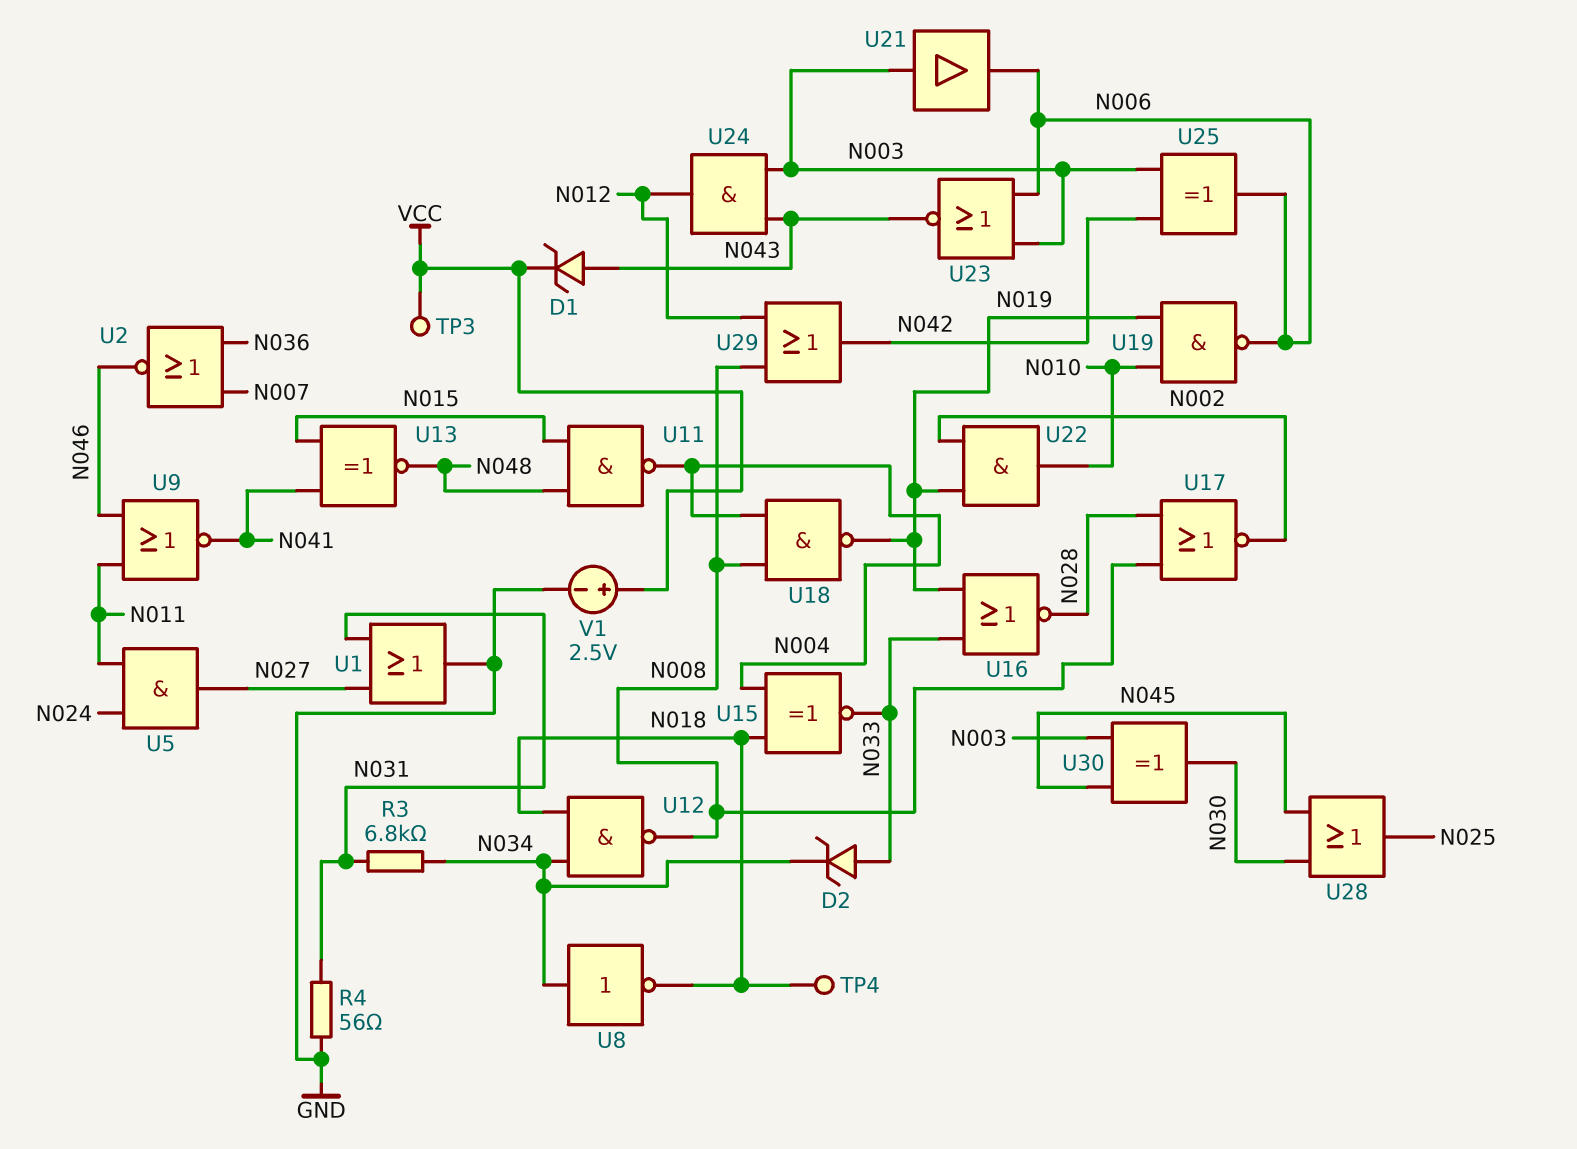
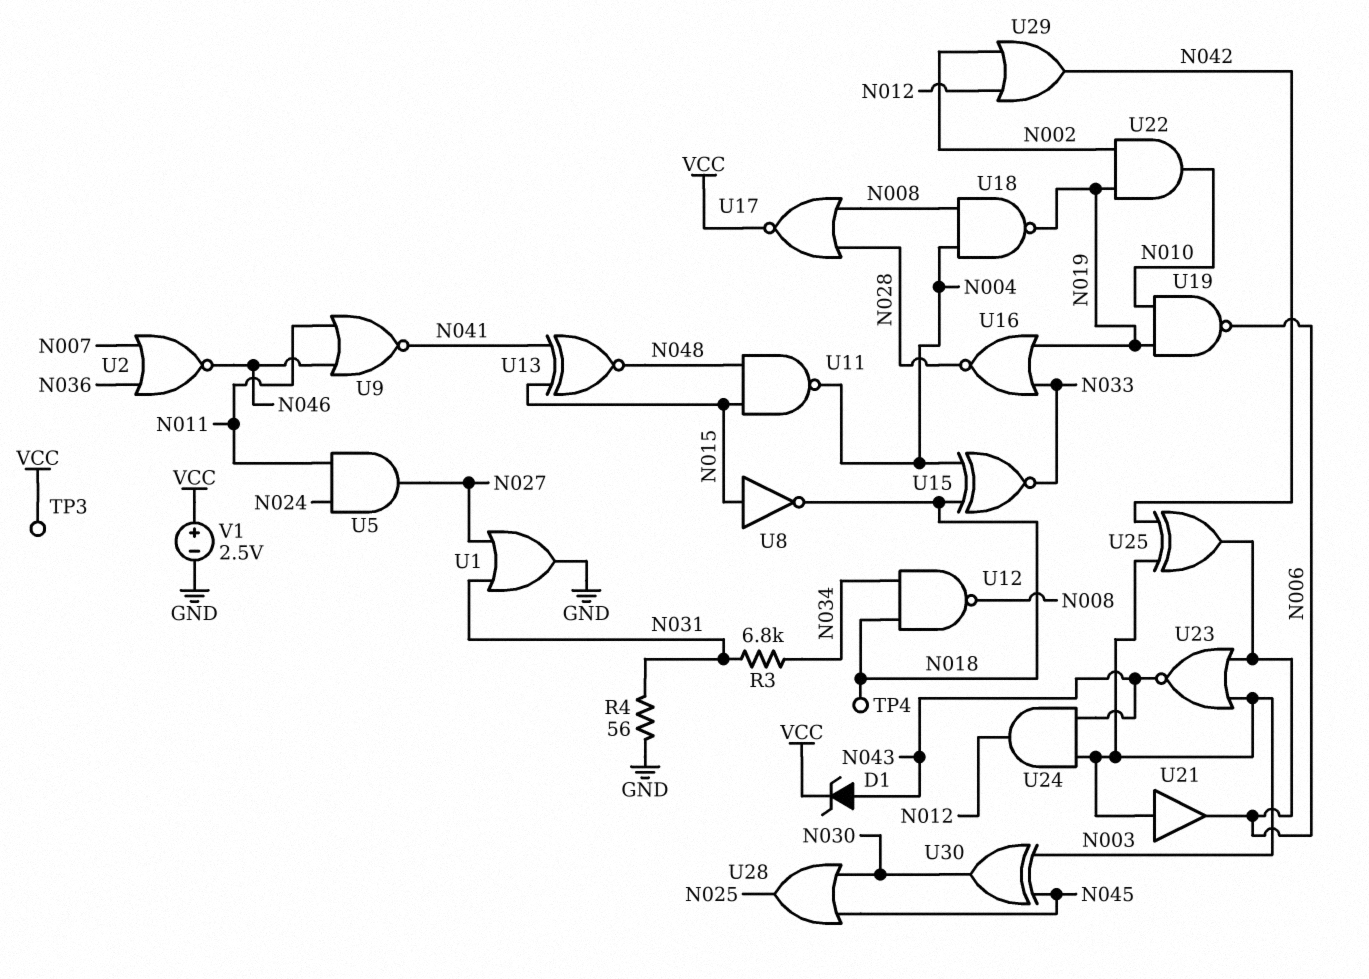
D2: zener (A N033, K N034) -> none
U8: NOT (in N034, out N018) -> NOT (in N015, out N018)
U17: NOR (in N008, in N028, out N002) -> NOR (in N008, in N028, out VCC)
U29: OR (in N008, in N012, out N042) -> OR (in N002, in N012, out N042)

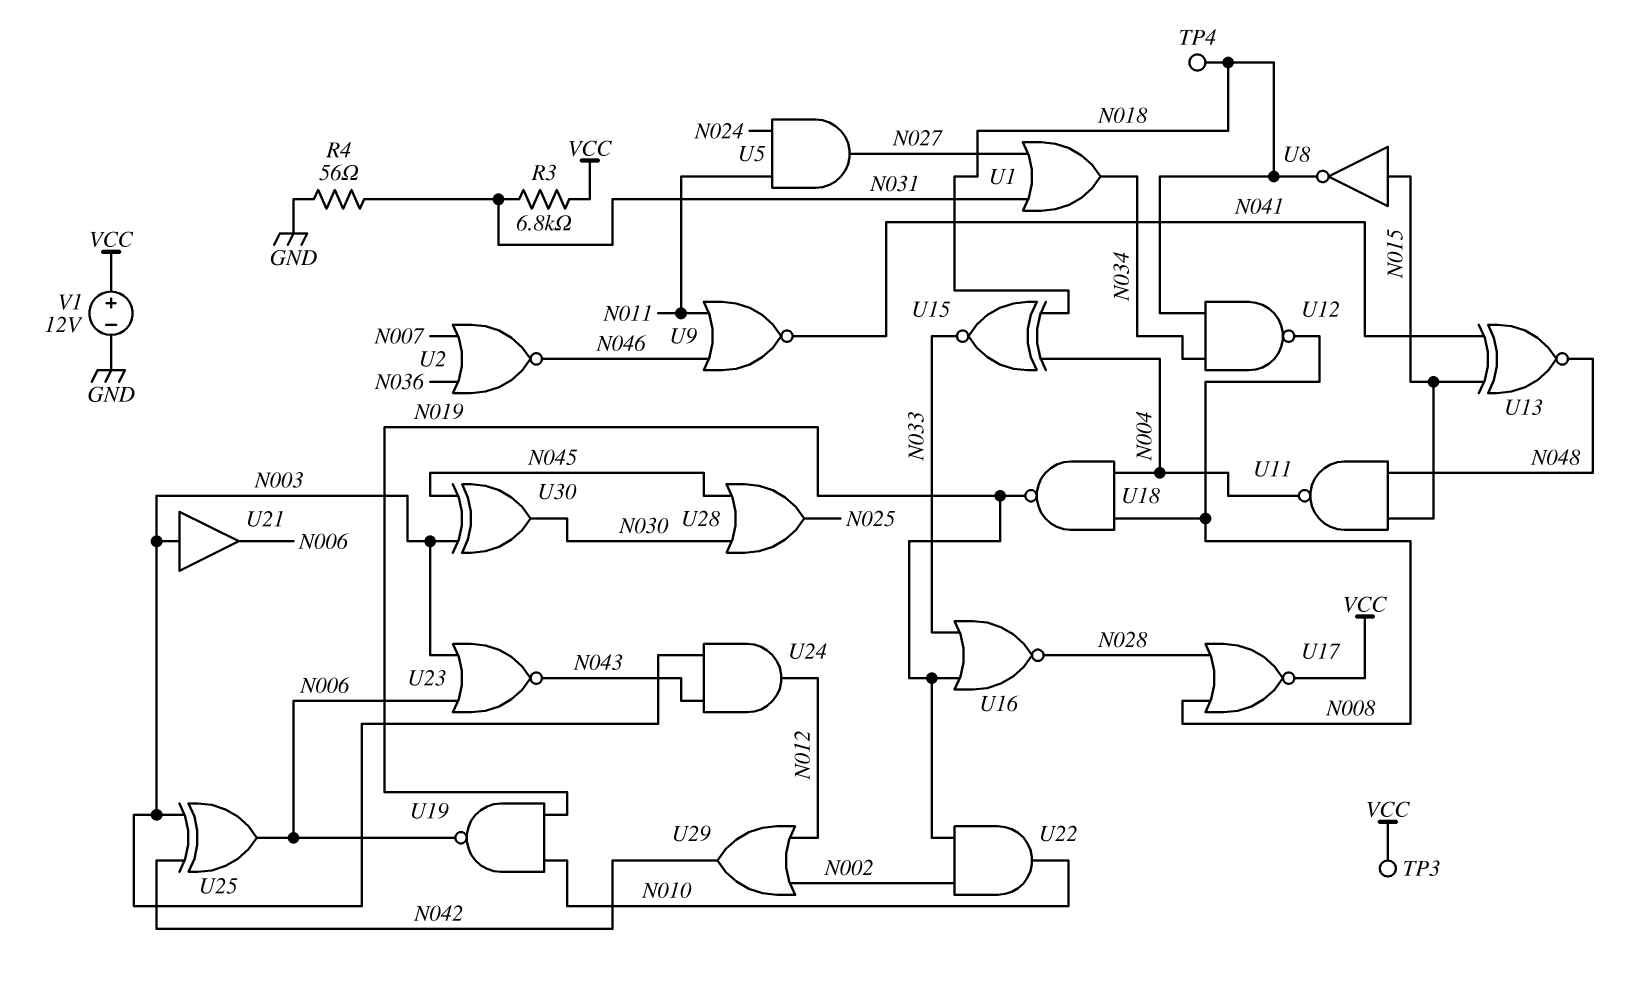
D1: zener (A N043, K VCC) -> none
R3: 6.8k (N031, N034) -> 6.8k (N031, VCC)
U1: OR (in N027, in N031, out GND) -> OR (in N027, in N031, out N034)
V1: 2.5V (plus VCC, minus GND) -> 12V (plus VCC, minus GND)

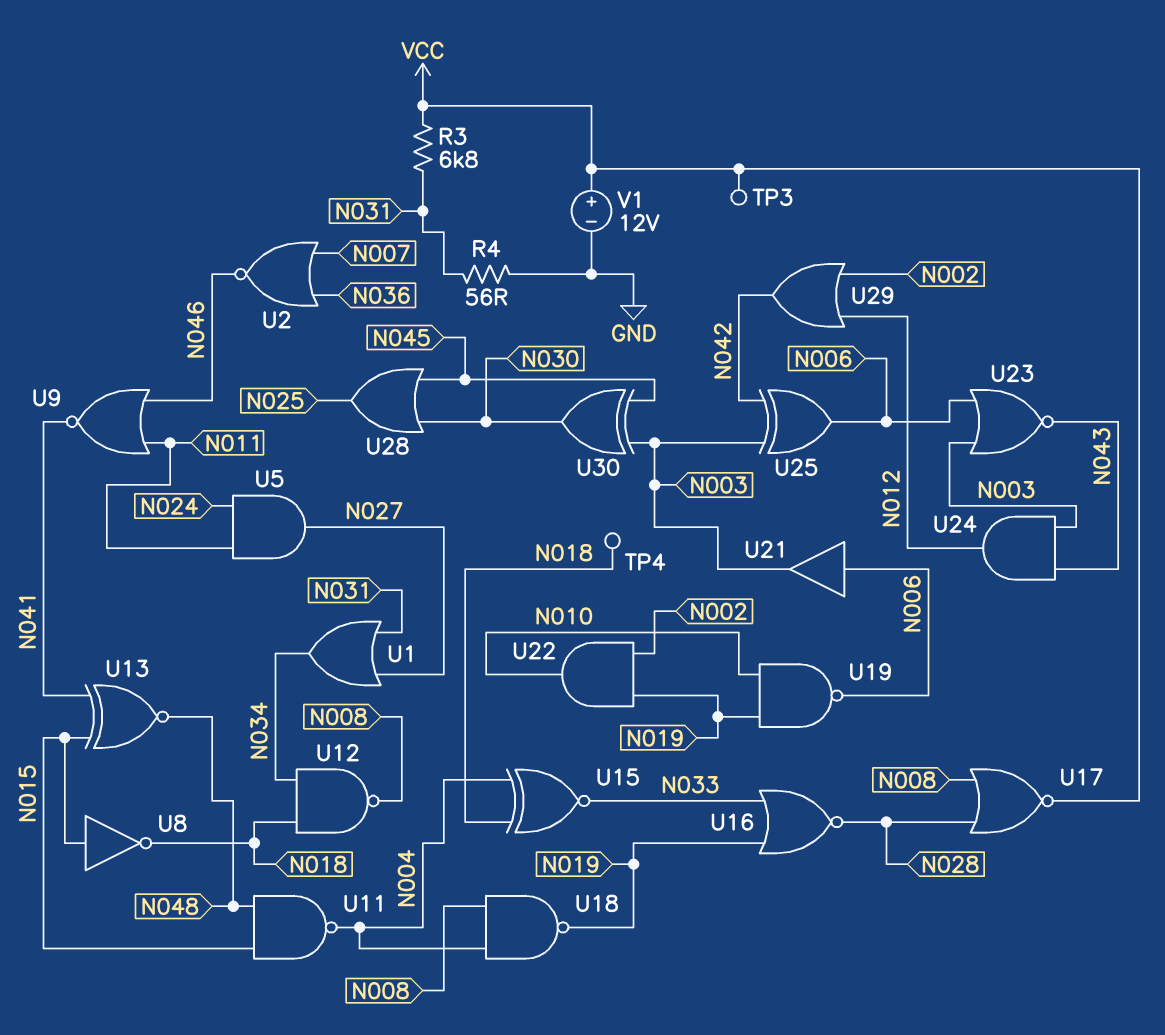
U21: buffer (in N003, out N006) -> buffer (in N006, out N003)

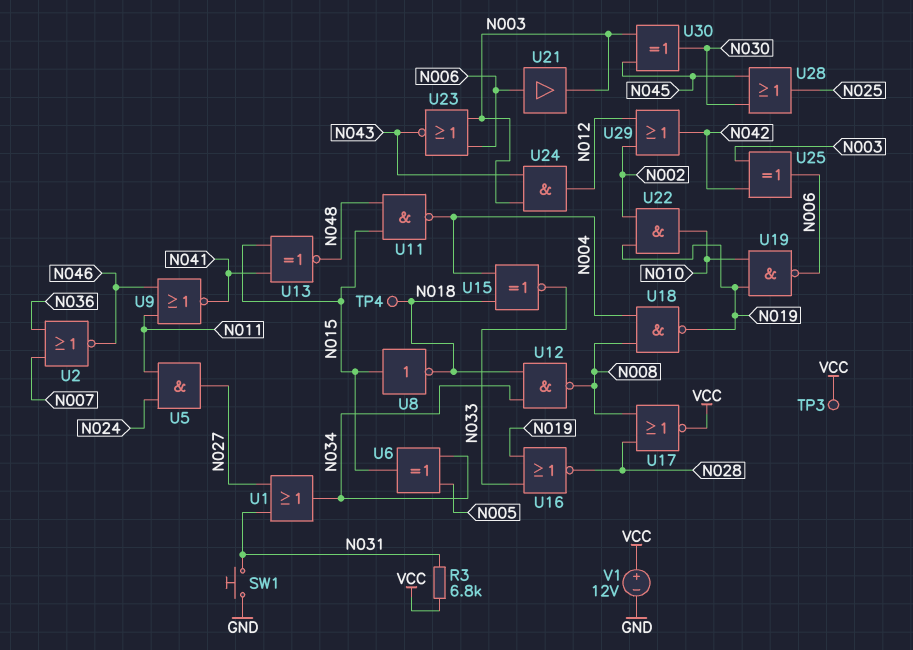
R4: 56 (GND, N031) -> none
SW1: none -> button (GND, N031)
U6: none -> XOR (in N005, in N034, out N015)

